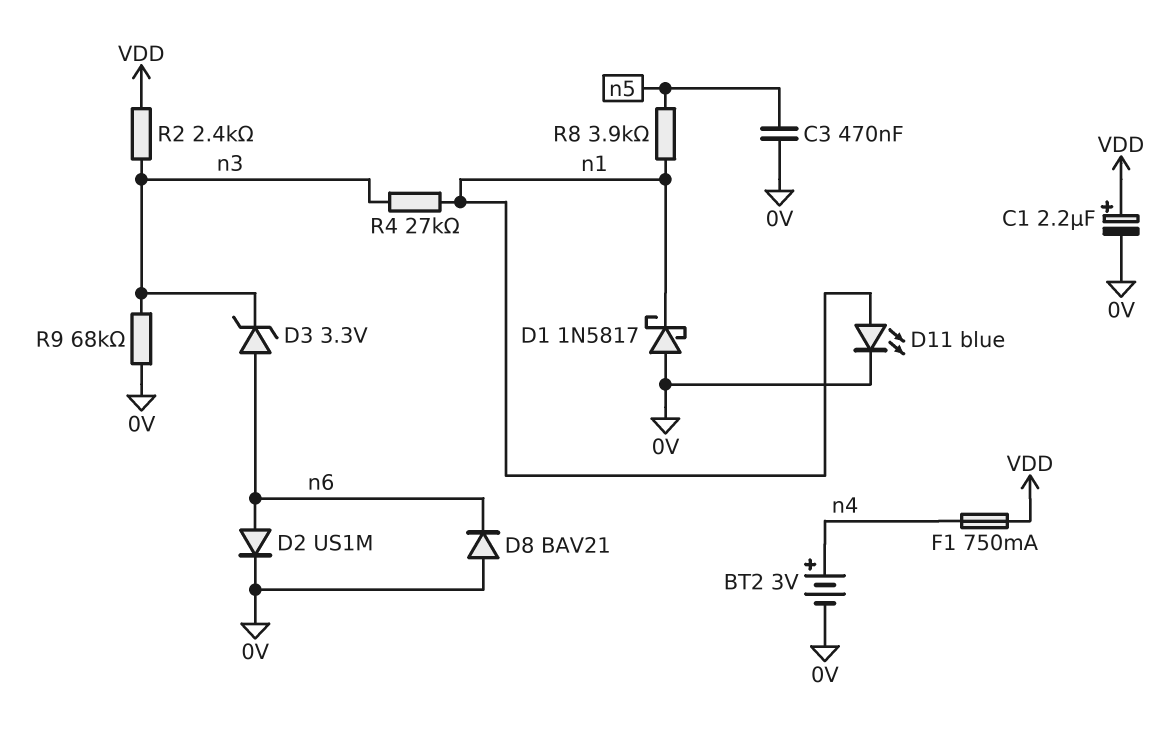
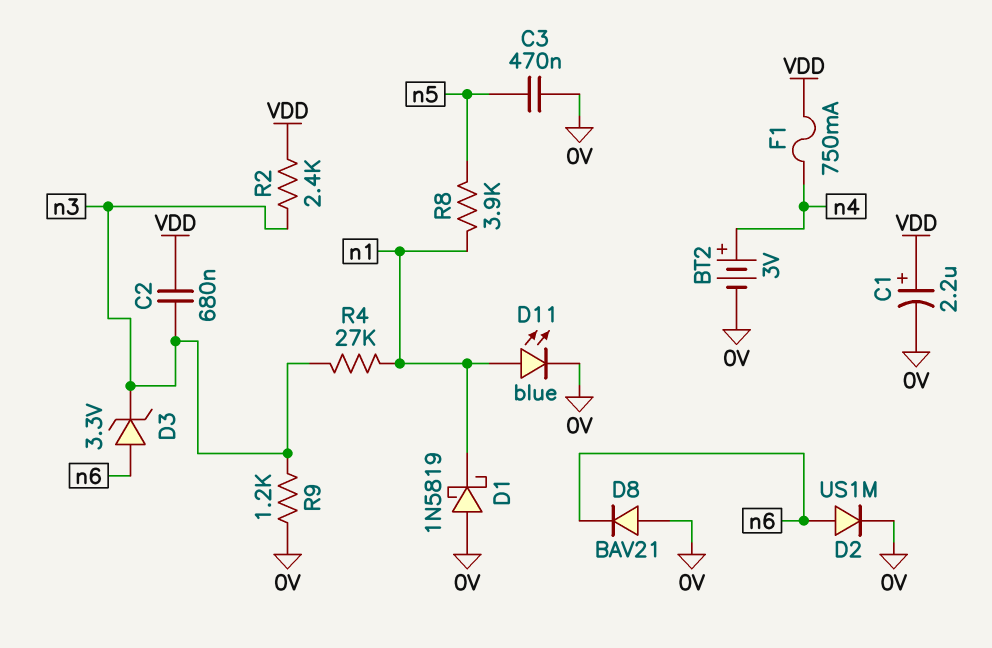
C2: none -> 680nF (VDD, n3)
D1: schottky 1N5817 (A 0V, K n1) -> schottky 1N5819 (A 0V, K n1)
R9: 68k (0V, n3) -> 1.2k (0V, n3)

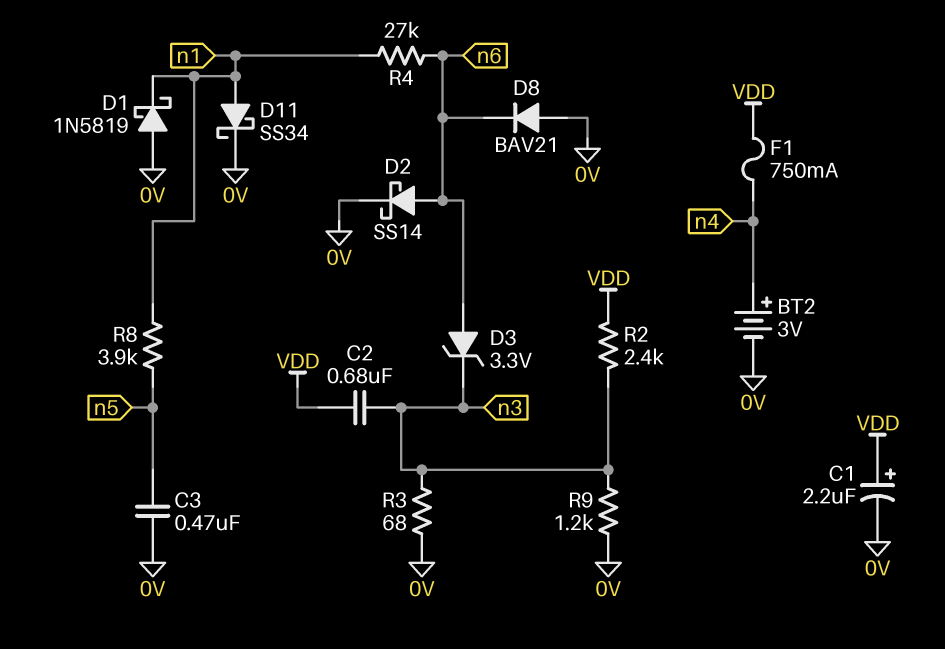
D2: diode US1M (A n6, K 0V) -> schottky SS14 (A n6, K 0V)
D11: LED blue (A n1, K 0V) -> schottky SS34 (A n1, K 0V)
R3: none -> 68 (0V, n3)
R4: 27k (n1, n3) -> 27k (n1, n6)

